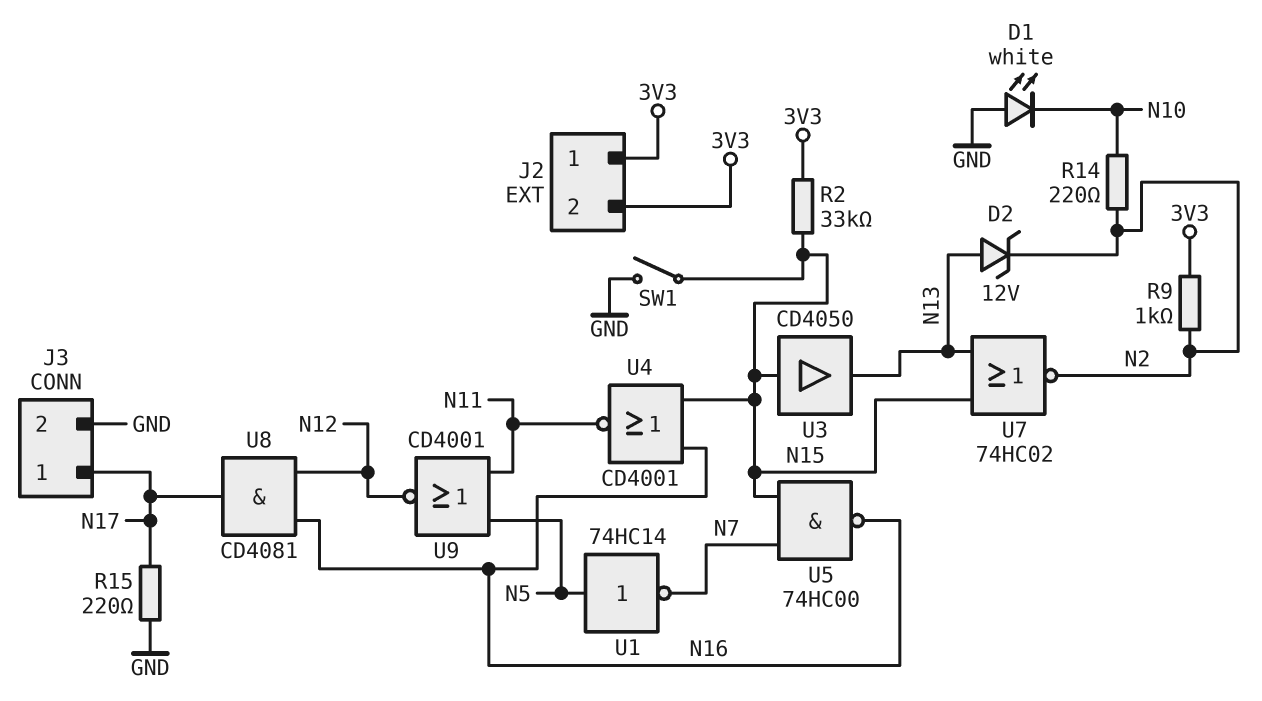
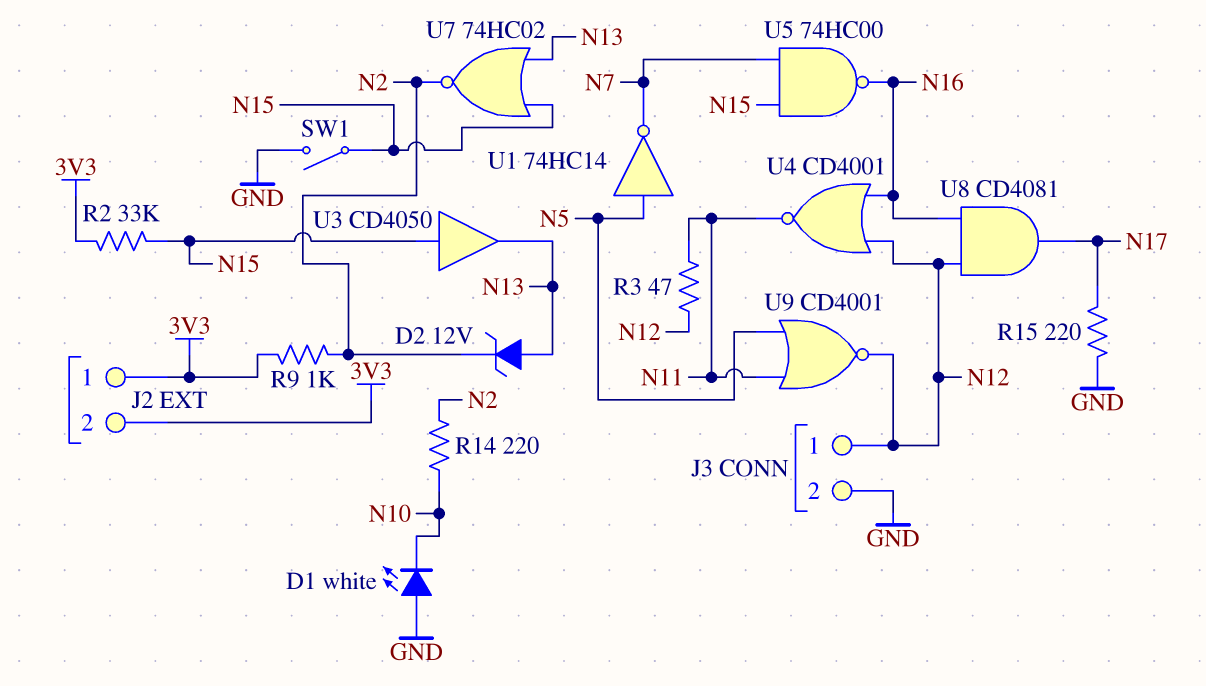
J3 pin 1: N17 -> N12
R3: none -> 47 (N11, N12)
U4: NOR CD4001 (in N15, in N16, out N11) -> NOR CD4001 (in N12, in N16, out N11)

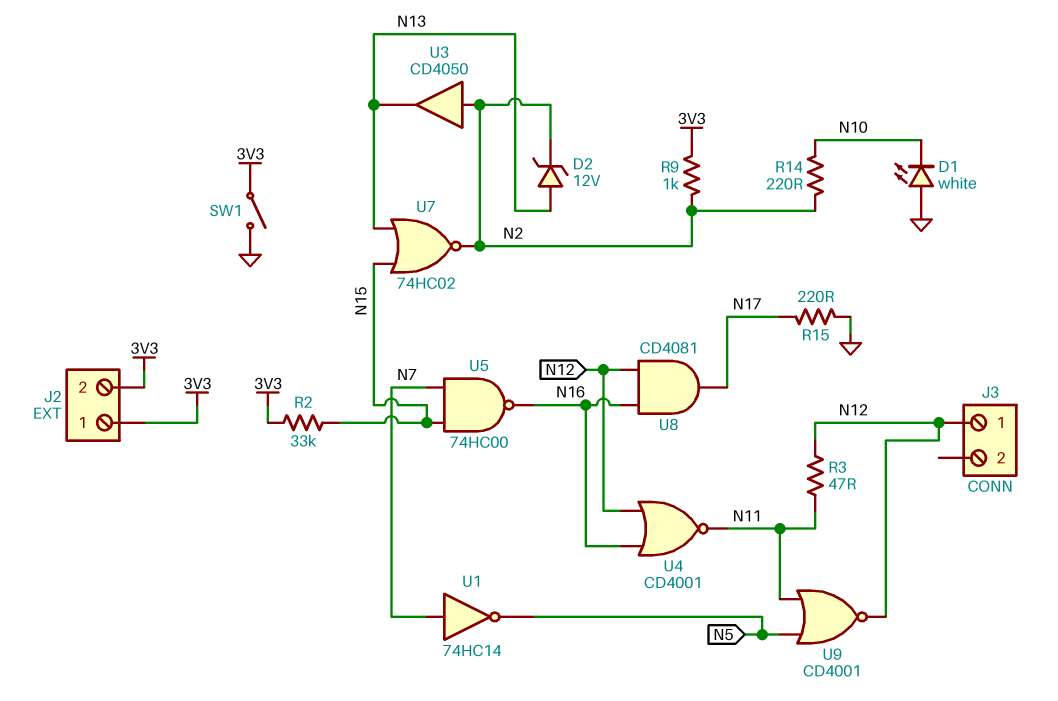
J3 pin 2: GND -> none
SW1: switch (GND, N15) -> switch (3V3, GND)
U1: NOT 74HC14 (in N5, out N7) -> NOT 74HC14 (in N7, out N5)
U3: buffer CD4050 (in N15, out N13) -> buffer CD4050 (in N2, out N13)

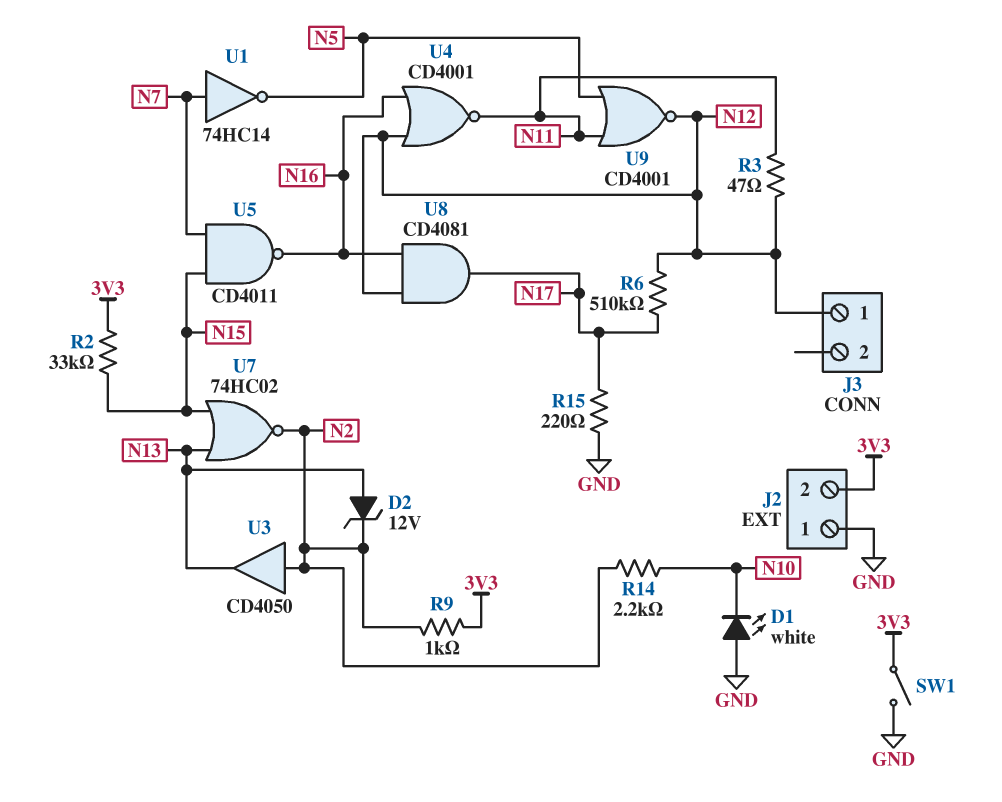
J2 pin 1: 3V3 -> GND
R6: none -> 510k (N12, N17)
R14: 220 (N2, N10) -> 2.2k (N2, N10)
U5: NAND 74HC00 (in N7, in N15, out N16) -> NAND CD4011 (in N7, in N15, out N16)

